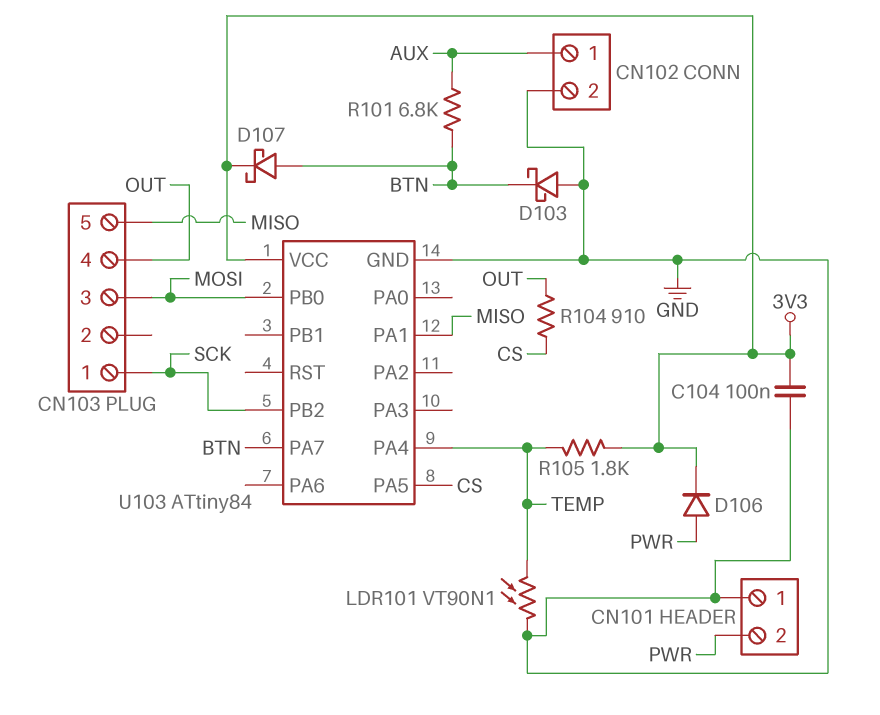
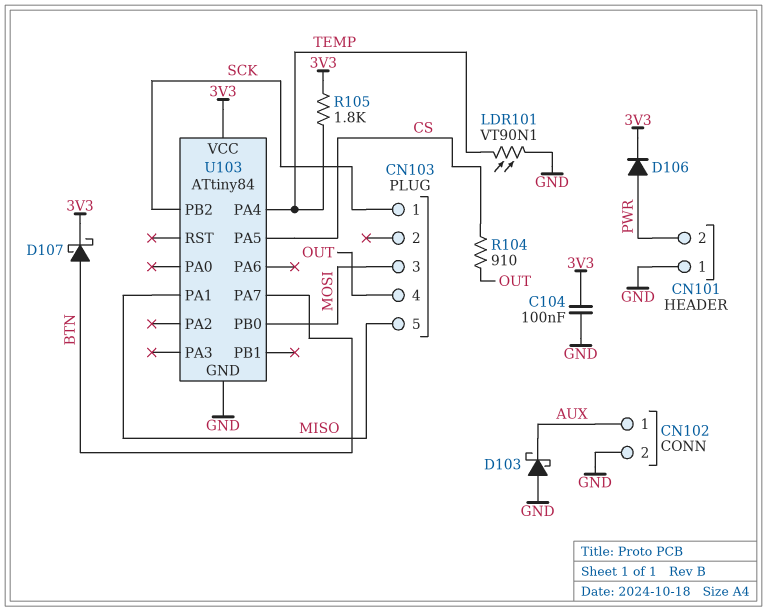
D103: schottky (A GND, K BTN) -> schottky (A GND, K AUX)
R101: 6.8k (AUX, BTN) -> none

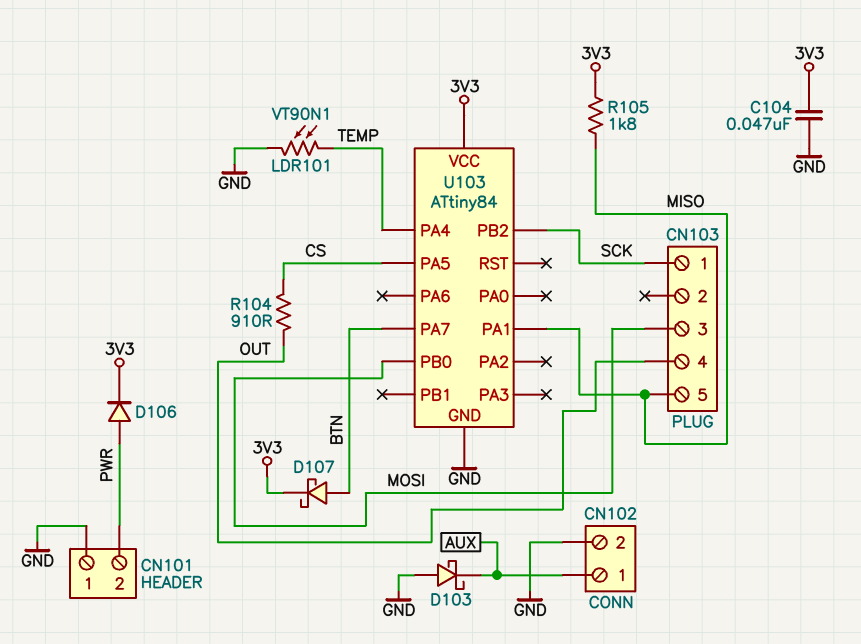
C104: 100nF (3V3, GND) -> 47nF (3V3, GND)
R105: 1.8k (3V3, TEMP) -> 1.8k (3V3, MISO)

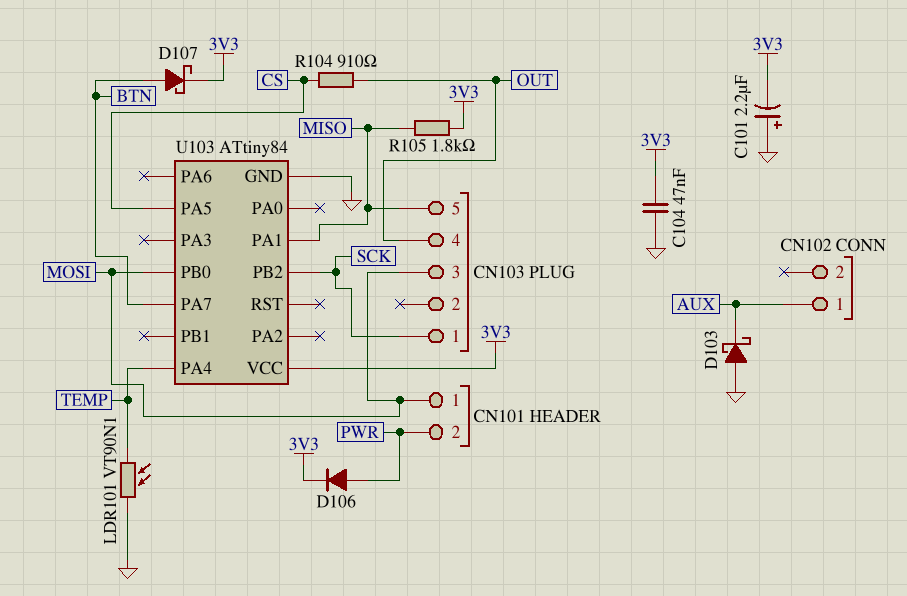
C101: none -> 2.2uF (plus GND, minus 3V3)
CN101 pin 1: GND -> MOSI
CN102 pin 2: GND -> none

